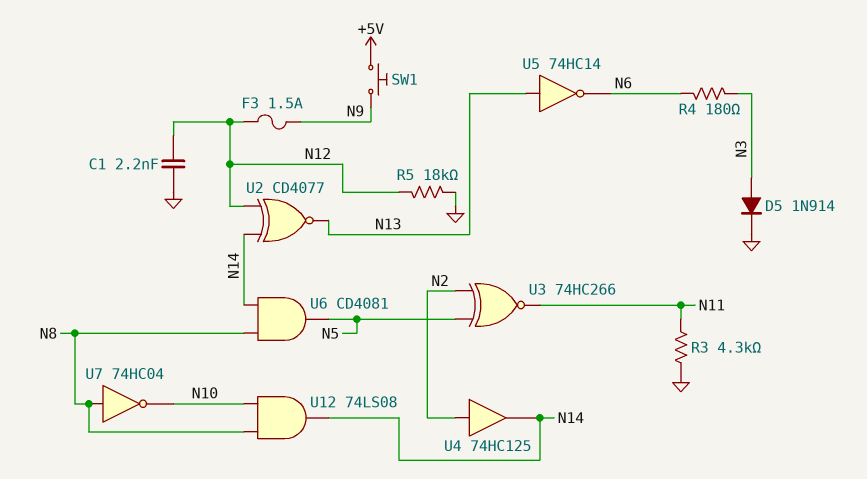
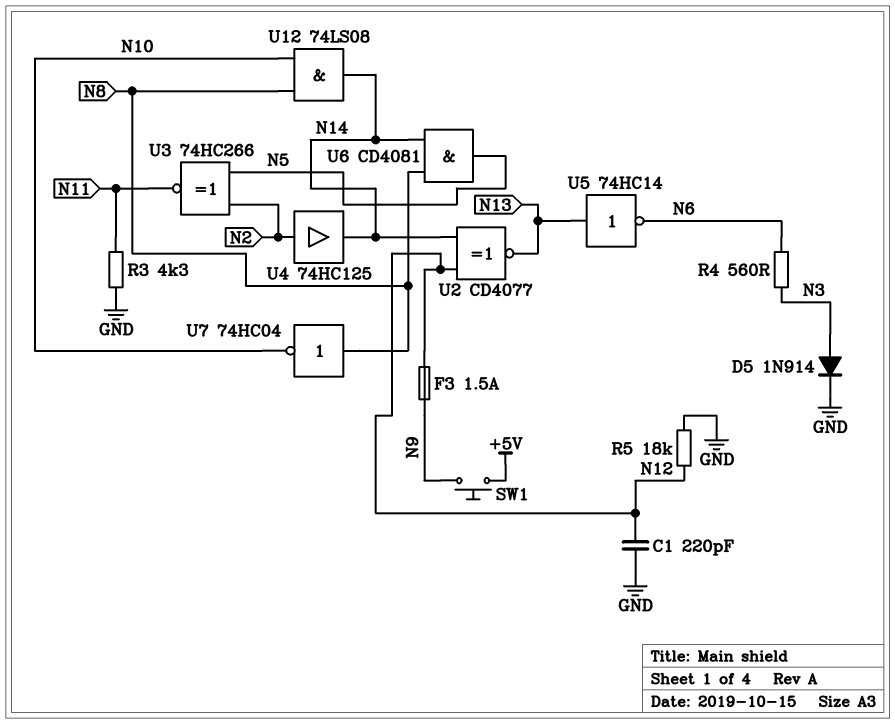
C1: 2.2nF (GND, N12) -> 220pF (GND, N12)
R4: 180 (N3, N6) -> 560 (N3, N6)

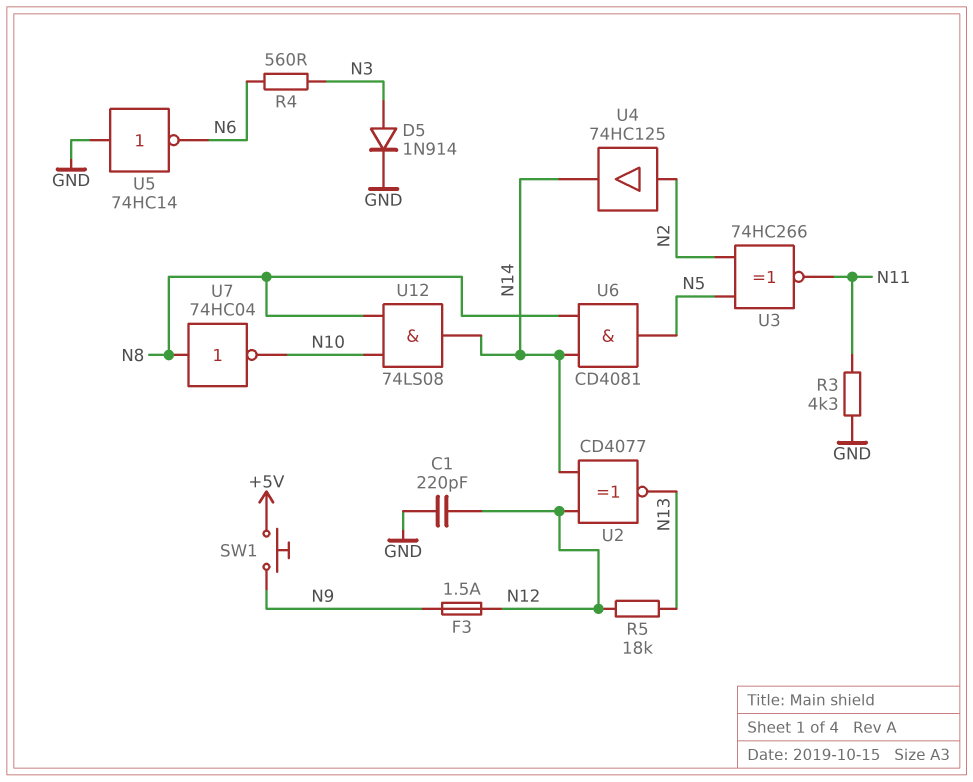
R5: 18k (GND, N12) -> 18k (N12, N13)
U5: NOT 74HC14 (in N13, out N6) -> NOT 74HC14 (in GND, out N6)

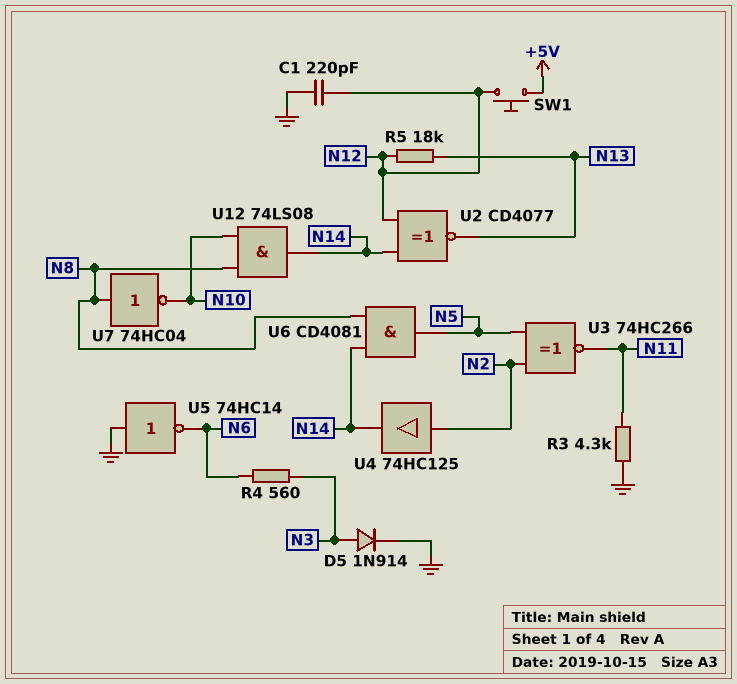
F3: 1.5A (N9, N12) -> none
SW1: button (+5V, N9) -> button (+5V, N12)

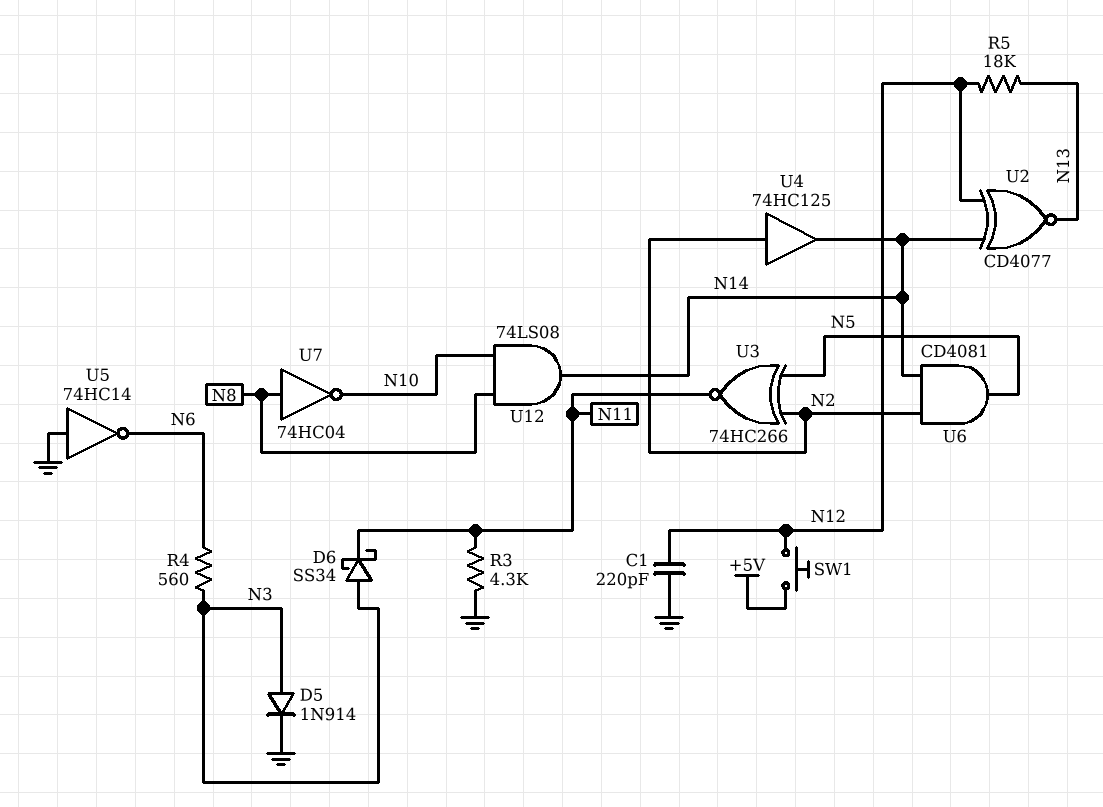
D6: none -> schottky SS34 (A N3, K N11)
U6: AND CD4081 (in N8, in N14, out N5) -> AND CD4081 (in N2, in N14, out N5)

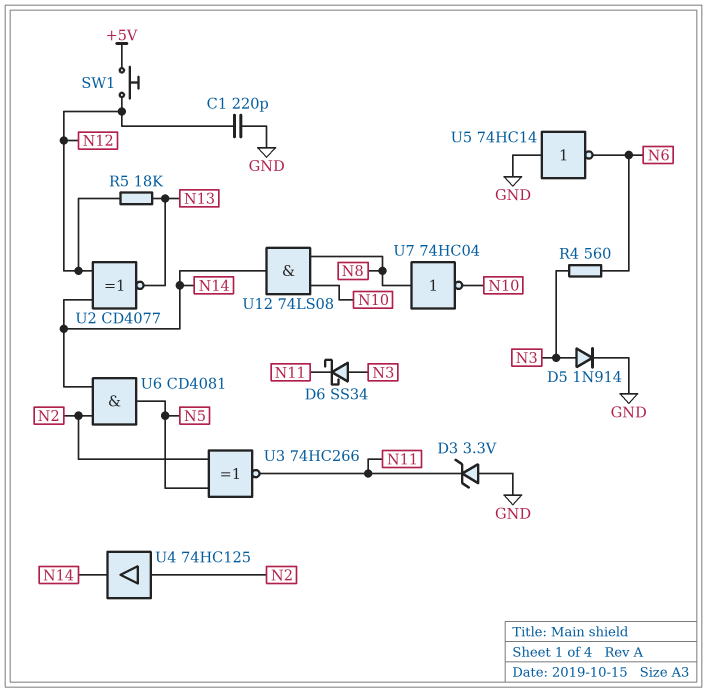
D3: none -> zener 3.3V (A GND, K N11)
R3: 4.3k (GND, N11) -> none

